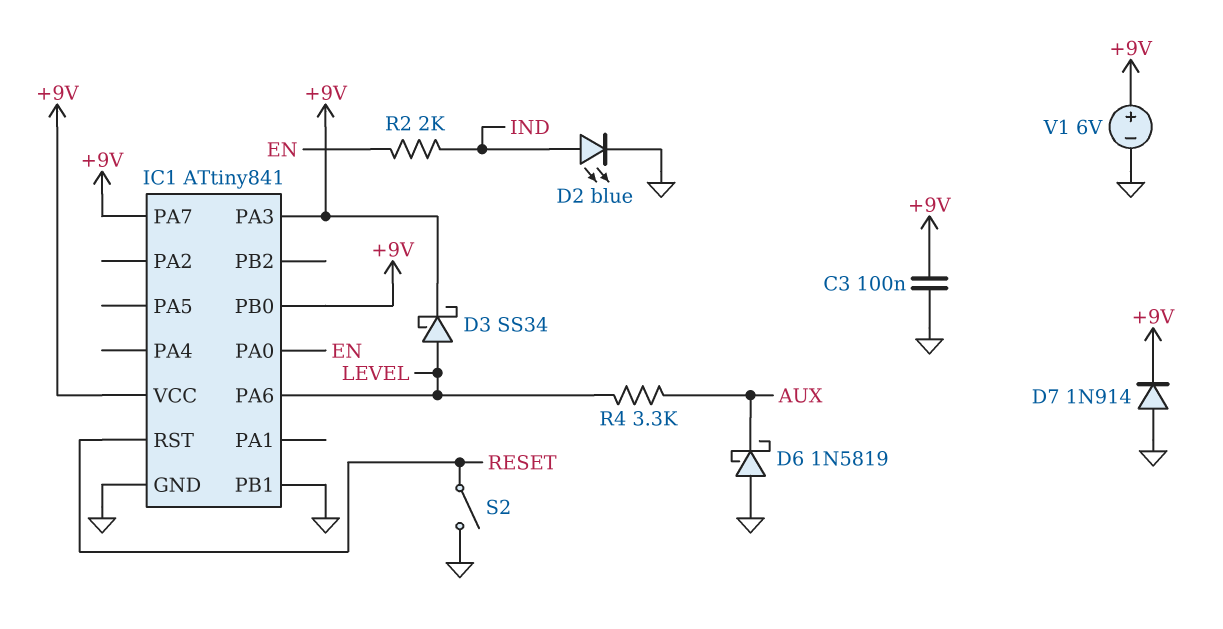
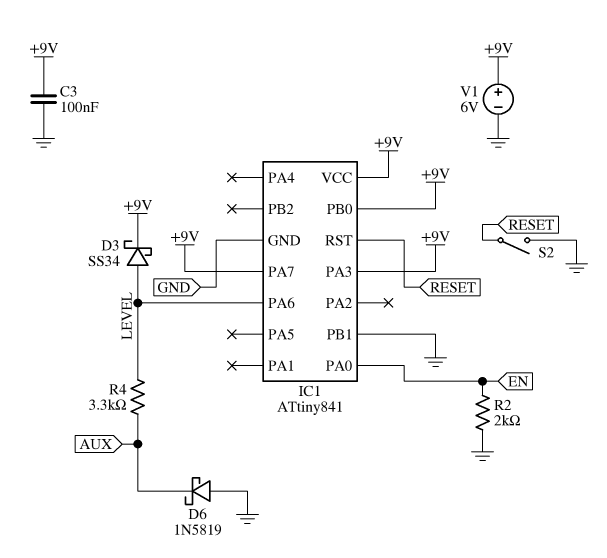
D2: LED blue (A IND, K GND) -> none
D7: diode 1N914 (A GND, K +9V) -> none
R2: 2k (EN, IND) -> 2k (EN, GND)

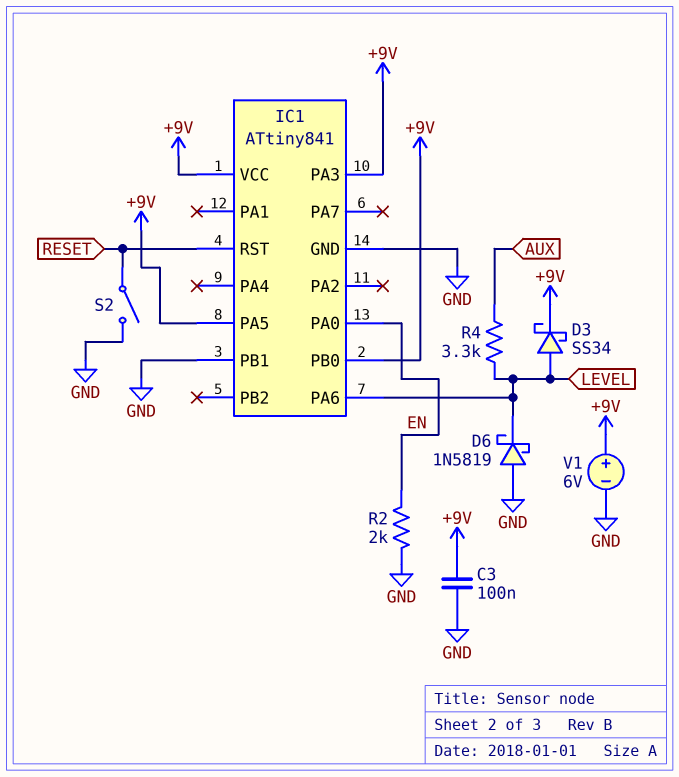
D6: schottky 1N5819 (A GND, K AUX) -> schottky 1N5819 (A GND, K LEVEL)
IC1 pin PA5: none -> +9V
IC1 pin PA7: +9V -> none

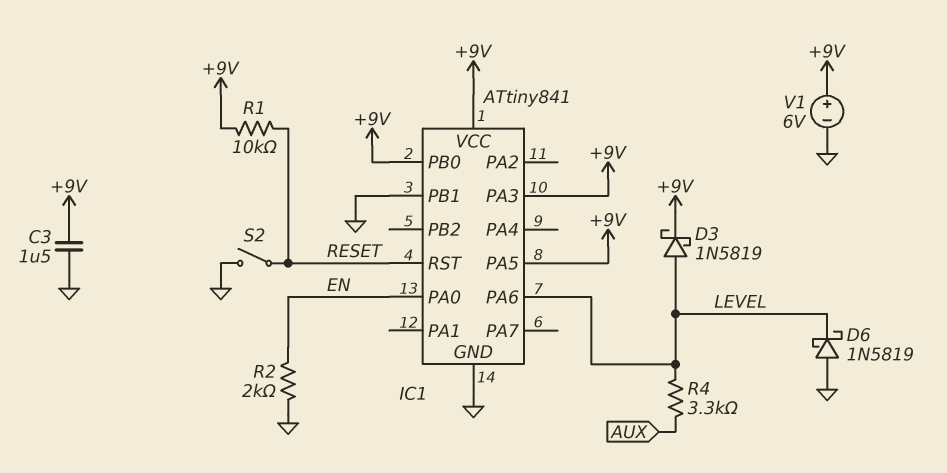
C3: 100nF (+9V, GND) -> 1.5uF (+9V, GND)
D3: schottky SS34 (A LEVEL, K +9V) -> schottky 1N5819 (A LEVEL, K +9V)
R1: none -> 10k (+9V, RESET)

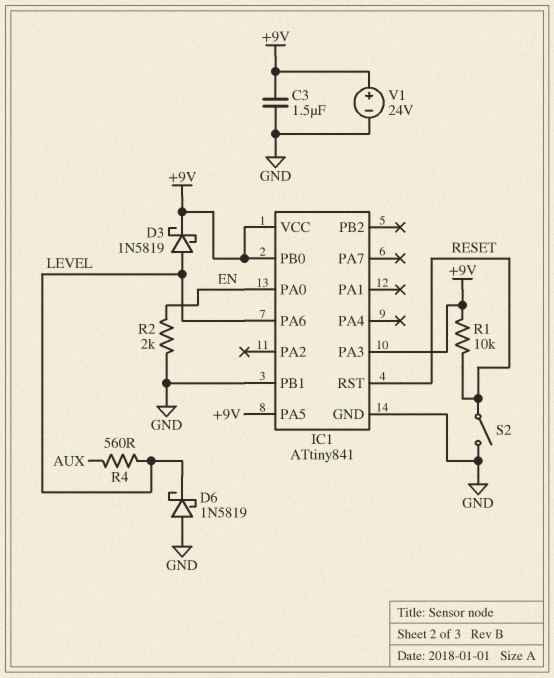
R4: 3.3k (AUX, LEVEL) -> 560 (AUX, LEVEL)
V1: 6V (plus +9V, minus GND) -> 24V (plus +9V, minus GND)

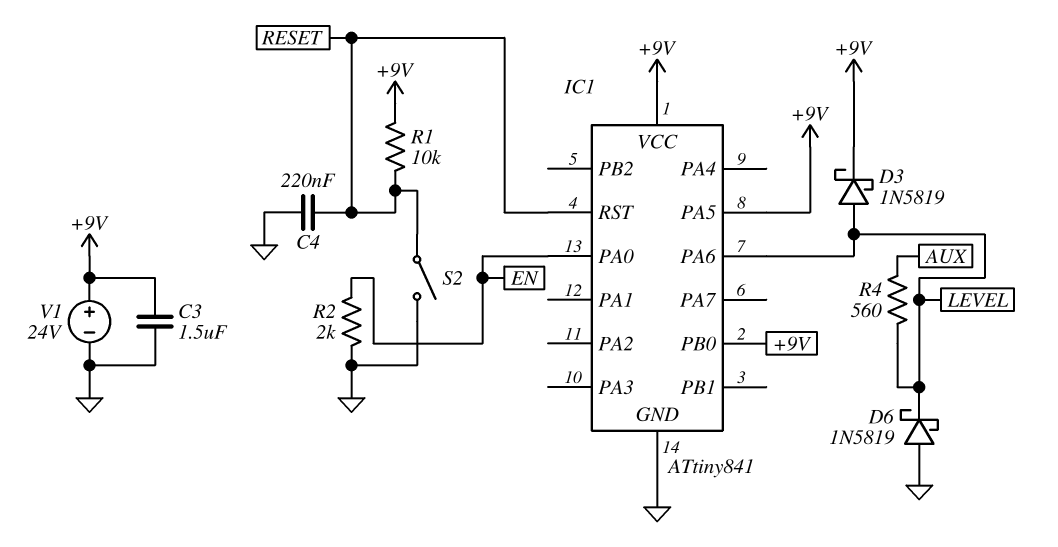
C4: none -> 220nF (GND, RESET)
IC1 pin PA3: +9V -> none
IC1 pin PB1: GND -> none

